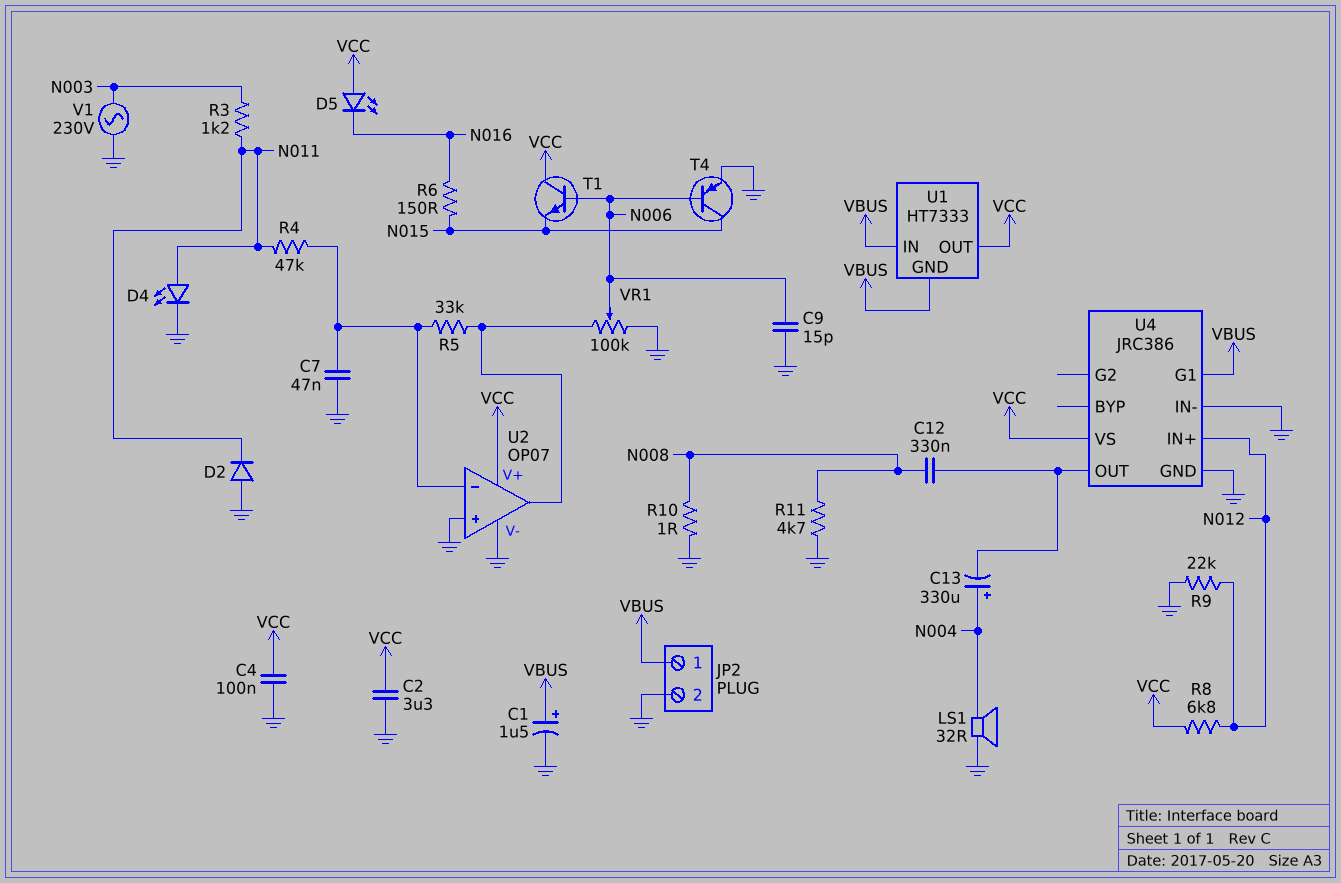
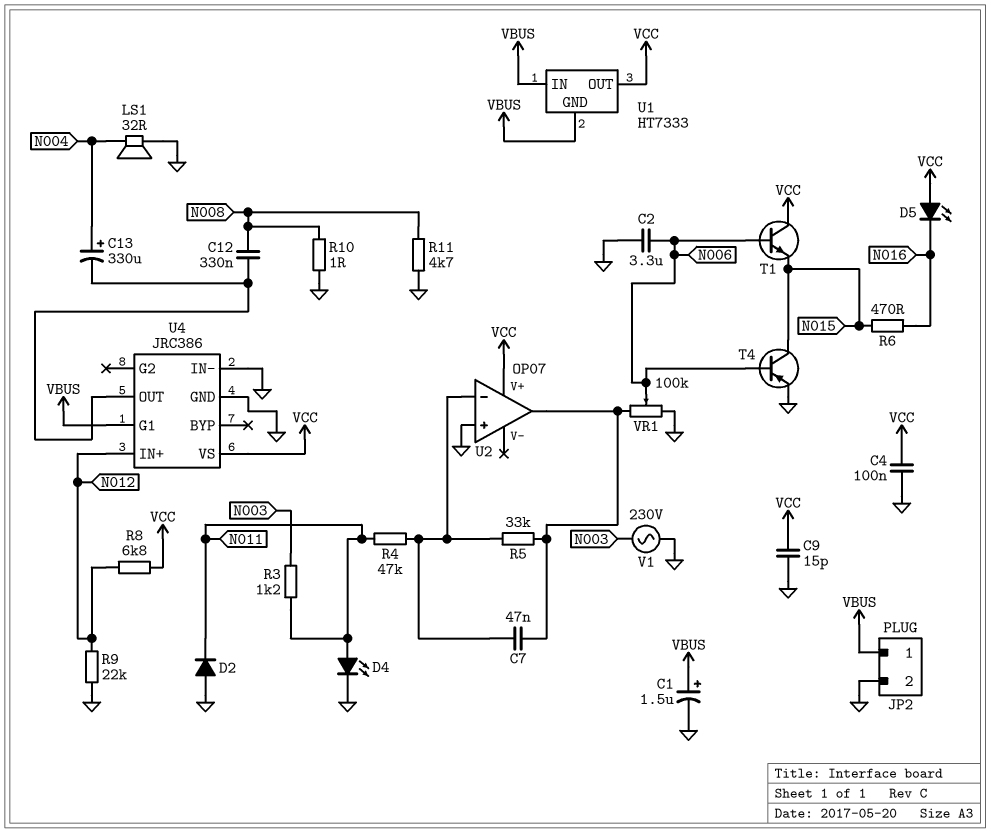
C2: 3.3uF (GND, VCC) -> 3.3uF (GND, N006)
C7: 47nF (GND, U2/in-) -> 47nF (U2/in-, U2/out)
C9: 15pF (GND, N006) -> 15pF (GND, VCC)
R6: 150 (N015, N016) -> 470 (N015, N016)
U2 pin V-: GND -> none

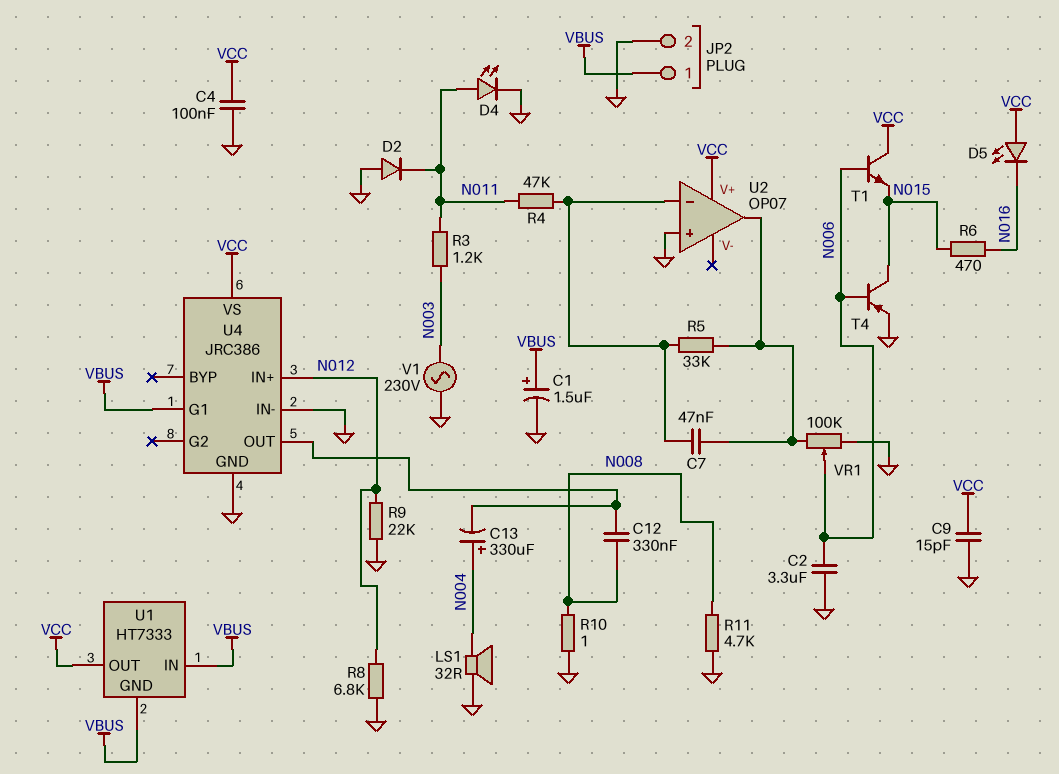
R8: 6.8k (N012, VCC) -> 6.8k (GND, N012)

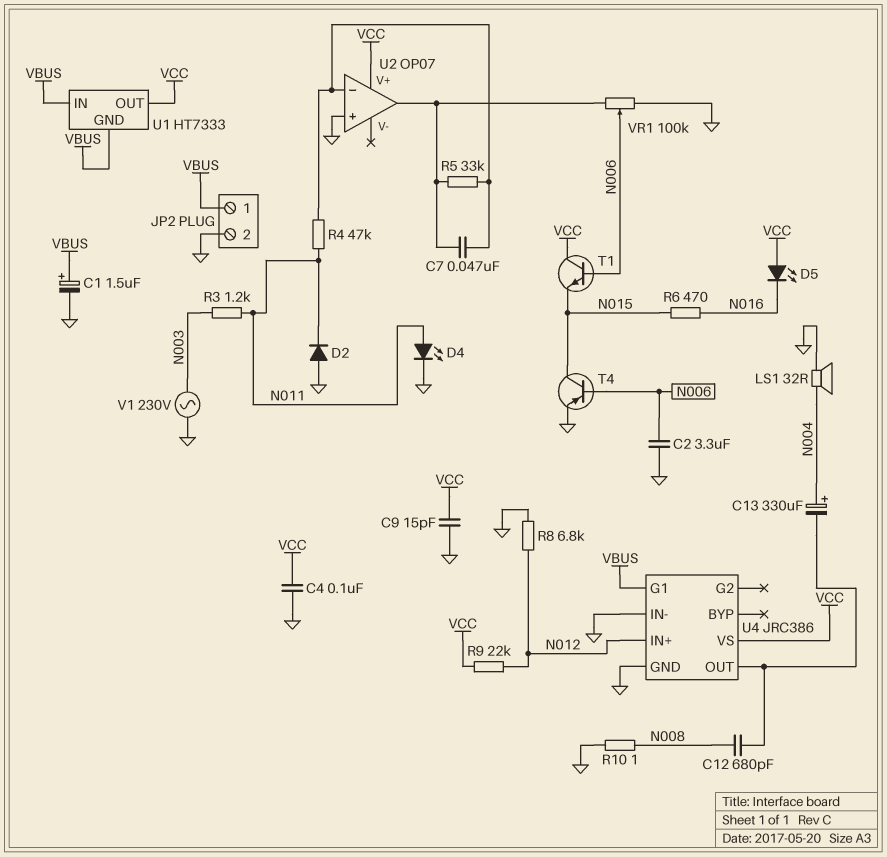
C12: 330nF (N008, U4/OUT) -> 680pF (N008, U4/OUT)
R9: 22k (GND, N012) -> 22k (N012, VCC)
R11: 4.7k (GND, N008) -> none

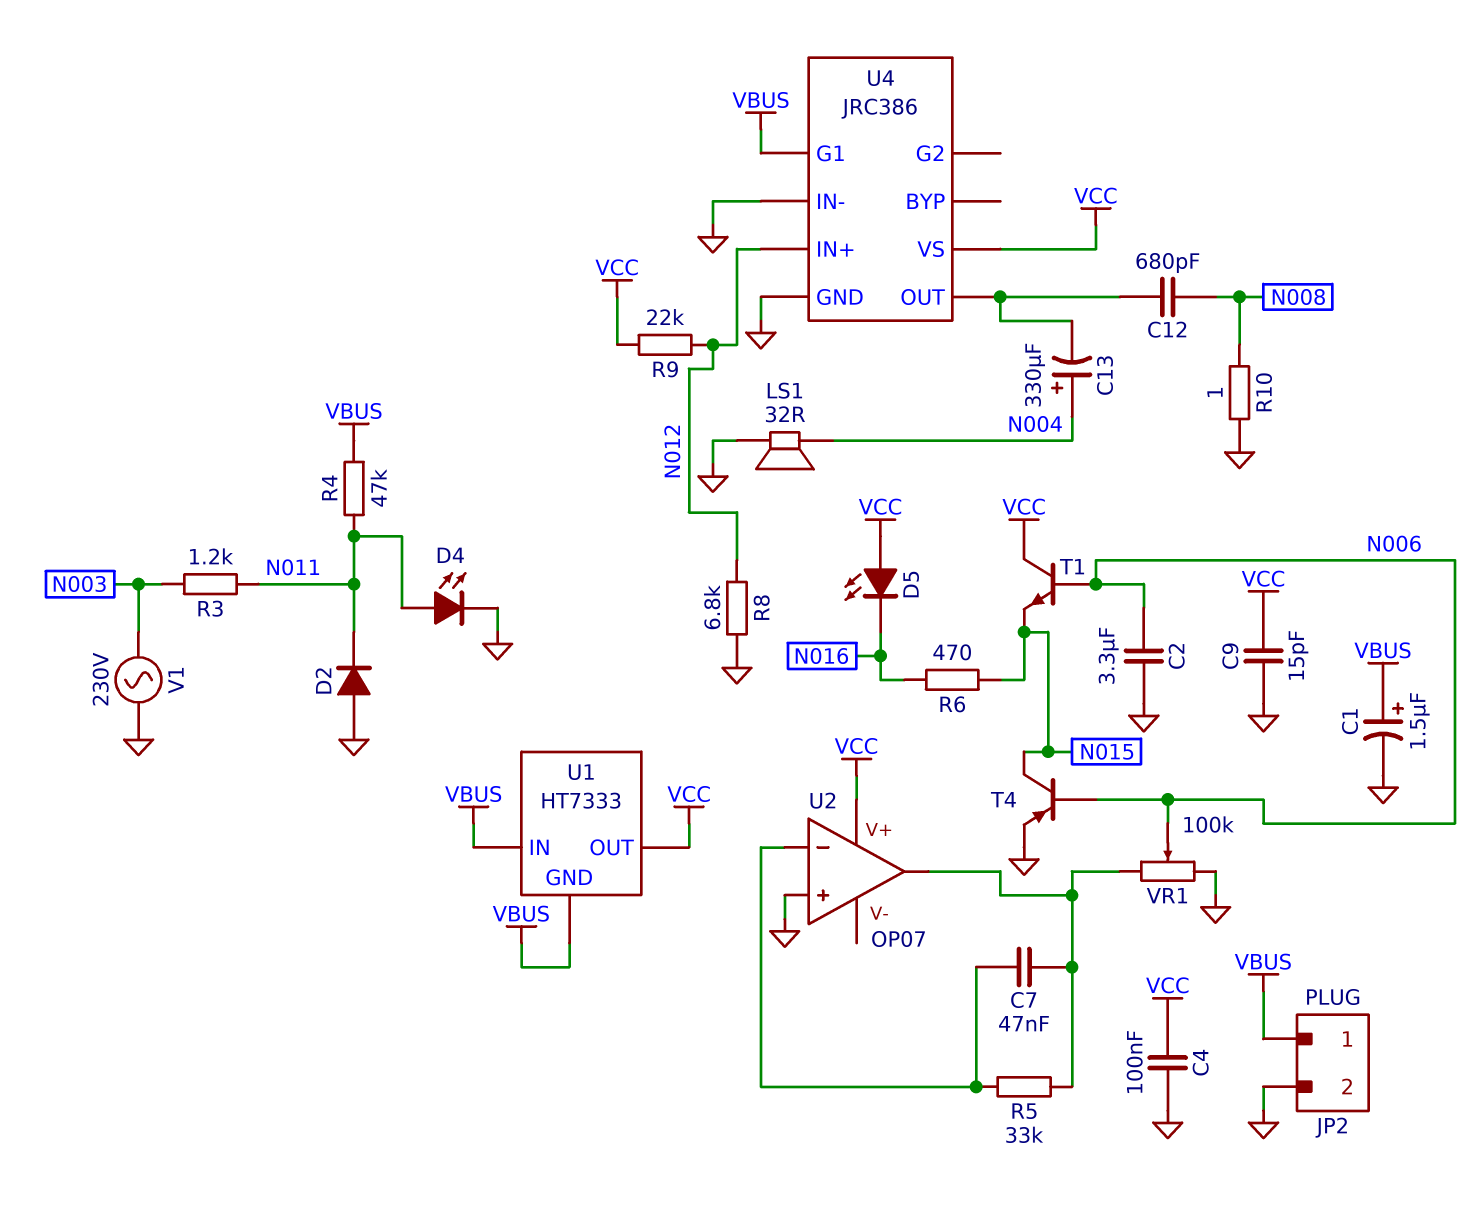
R4: 47k (N011, U2/in-) -> 47k (N011, VBUS)

